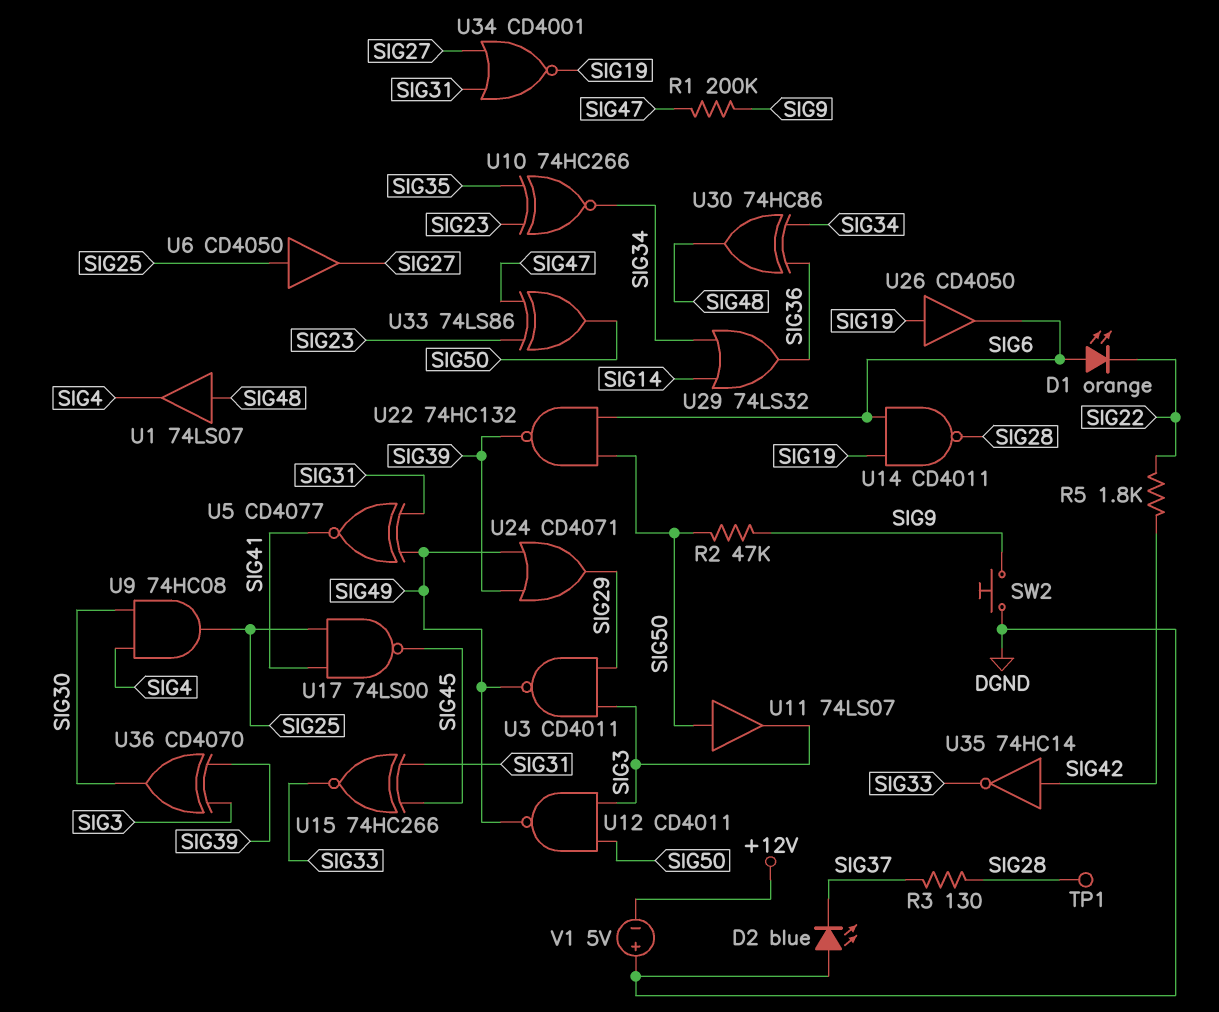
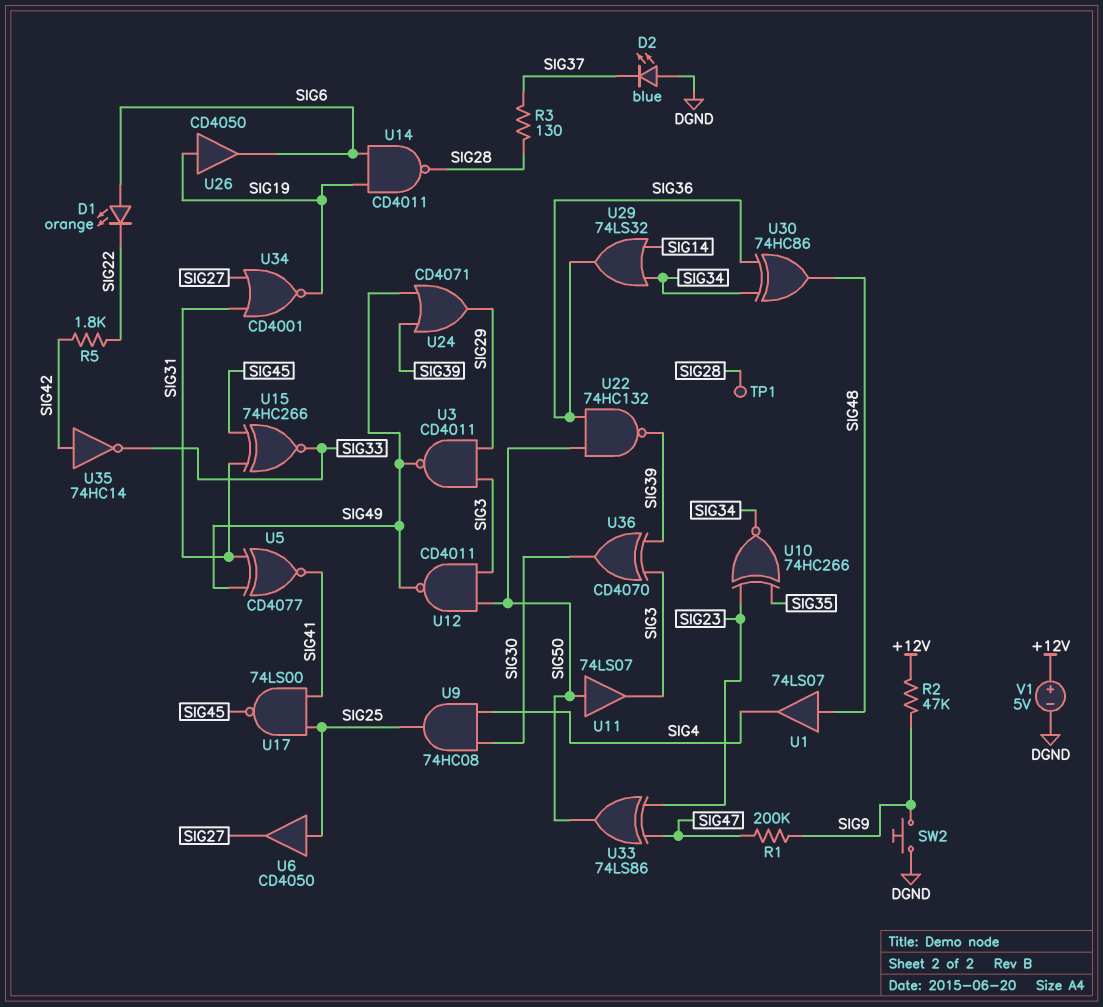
R2: 47k (SIG9, SIG50) -> 47k (+12V, SIG9)
U22: NAND 74HC132 (in SIG6, in SIG50, out SIG39) -> NAND 74HC132 (in SIG36, in SIG50, out SIG39)
V1: 5V (plus DGND, minus +12V) -> 5V (plus +12V, minus DGND)

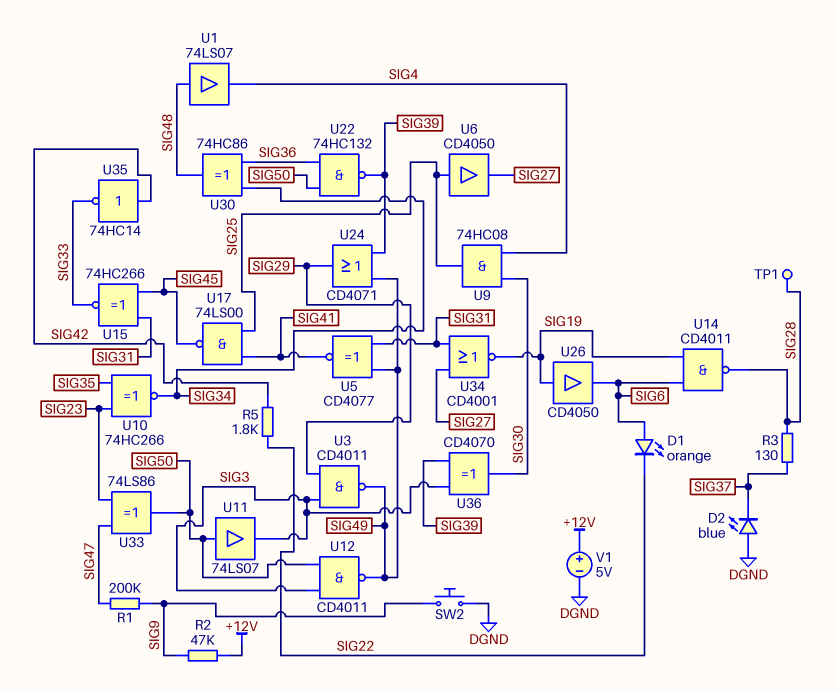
U29: OR 74LS32 (in SIG14, in SIG34, out SIG36) -> none

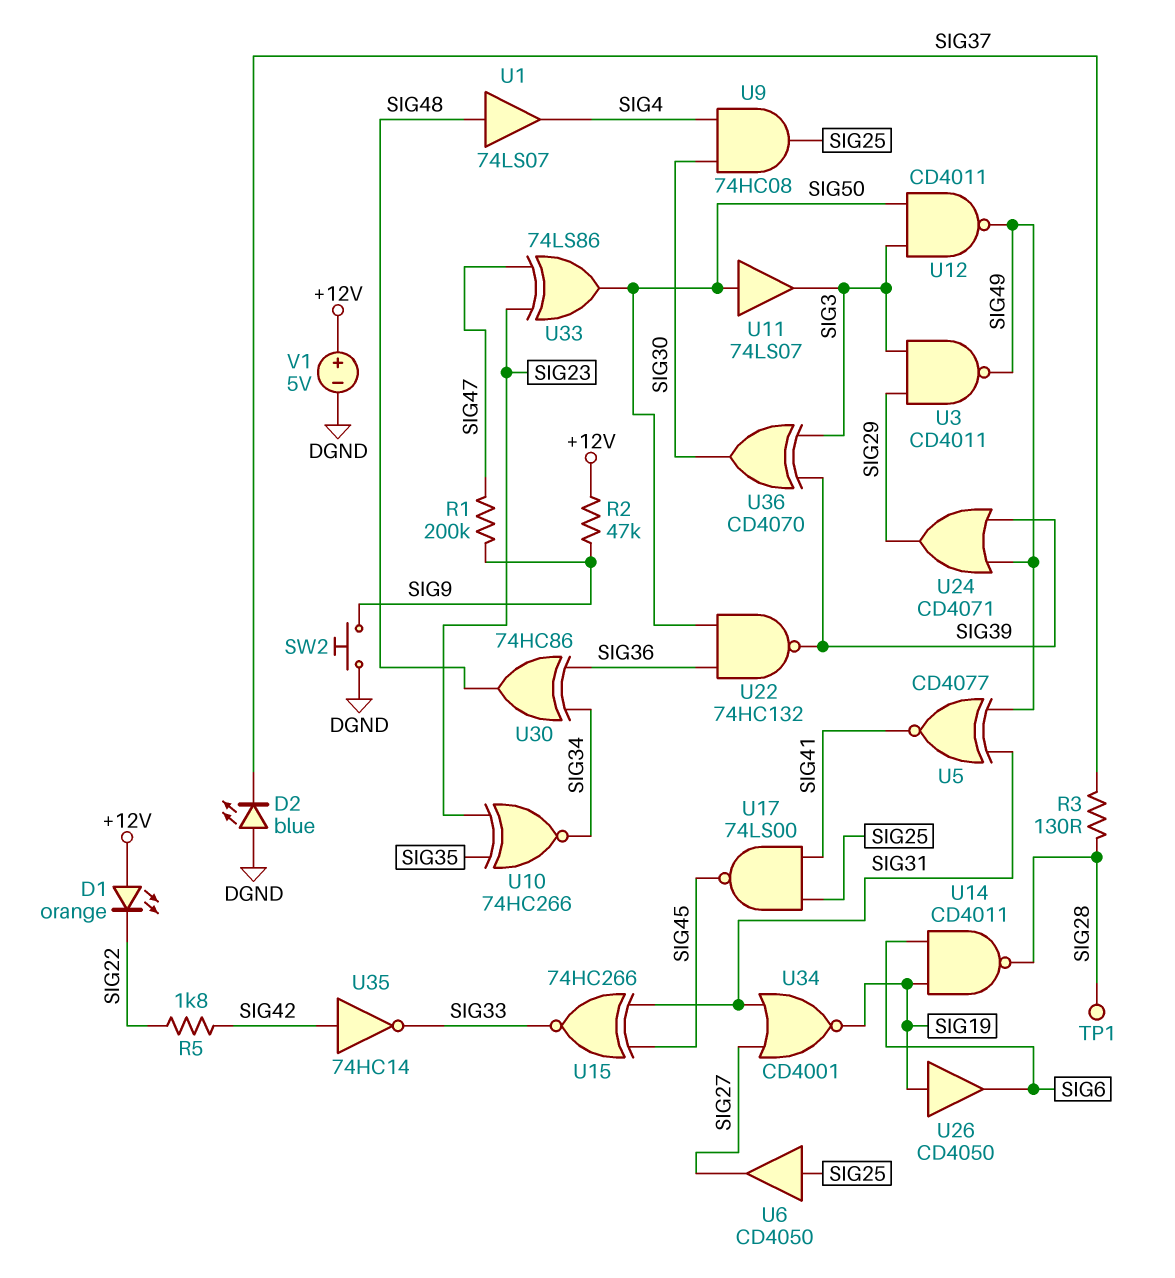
D1: LED orange (A SIG6, K SIG22) -> LED orange (A +12V, K SIG22)

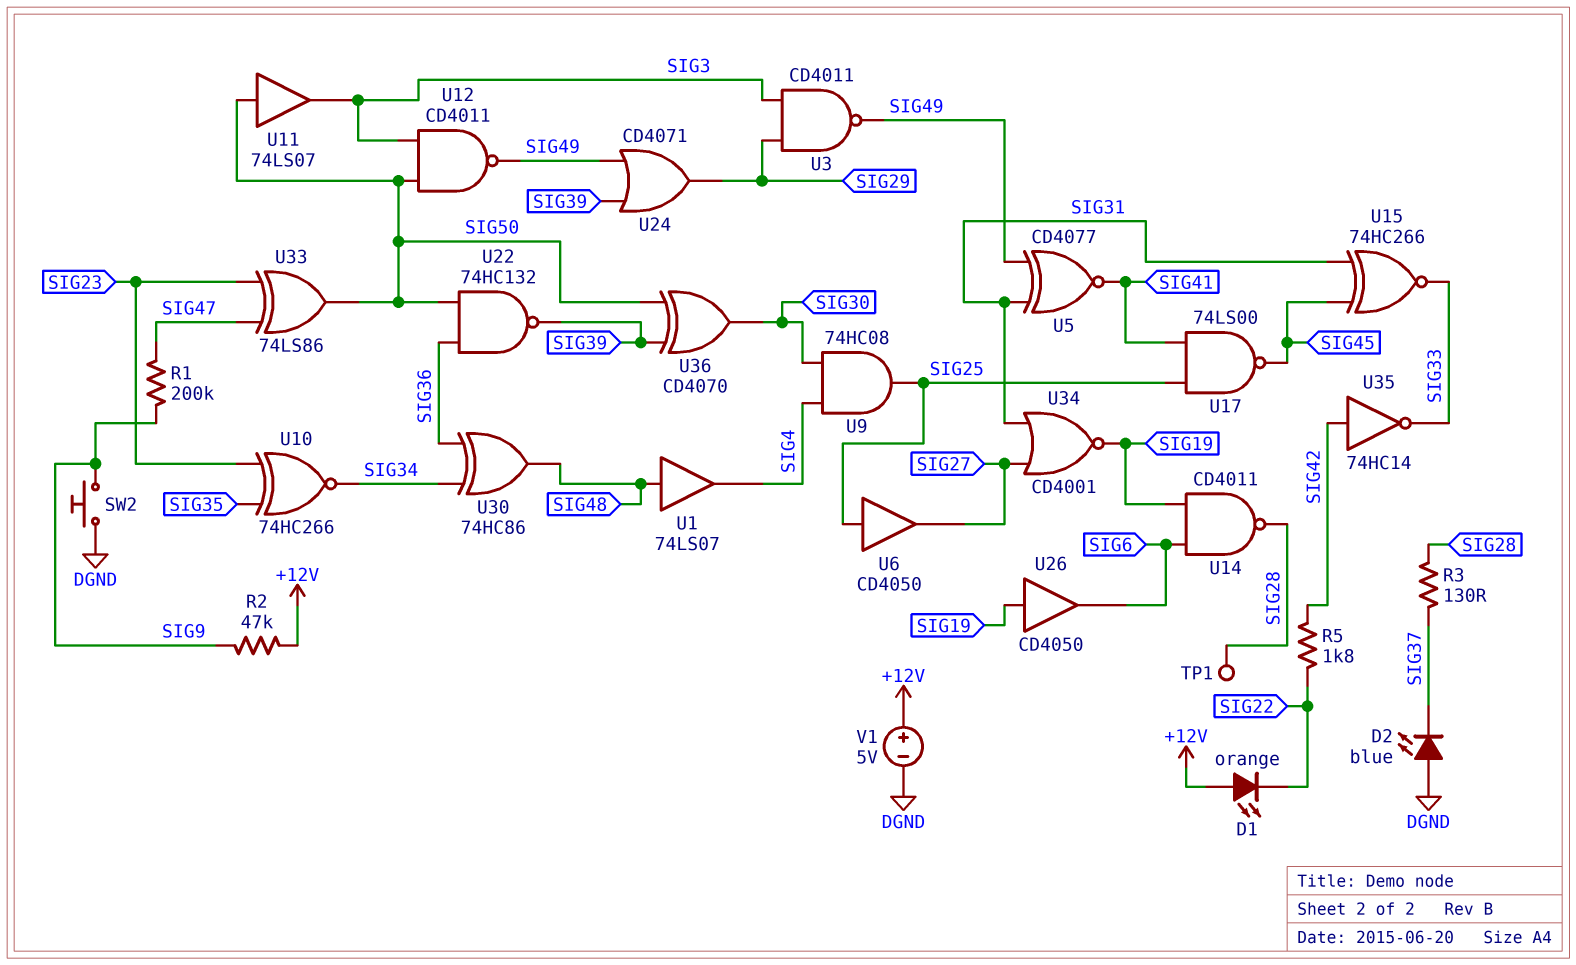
U36: XOR CD4070 (in SIG3, in SIG39, out SIG30) -> XOR CD4070 (in SIG39, in SIG50, out SIG30)

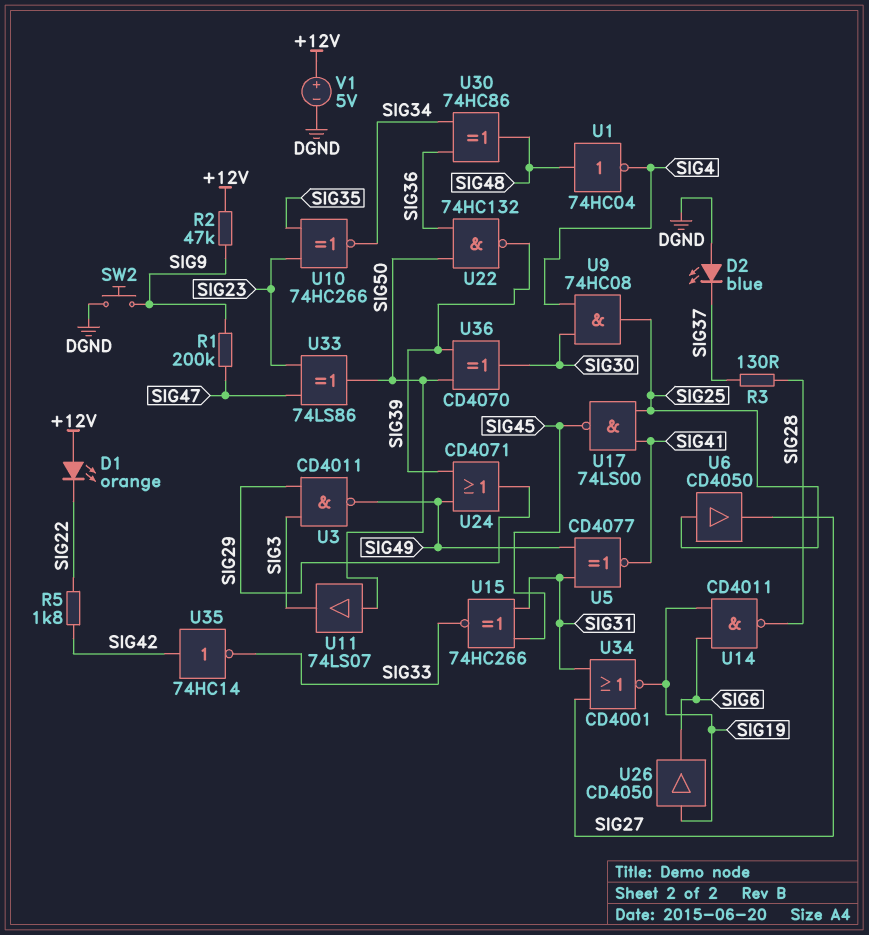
TP1: test point (SIG28) -> none
U1: buffer 74LS07 (in SIG48, out SIG4) -> NOT 74HC04 (in SIG48, out SIG4)
U12: NAND CD4011 (in SIG3, in SIG50, out SIG49) -> none

